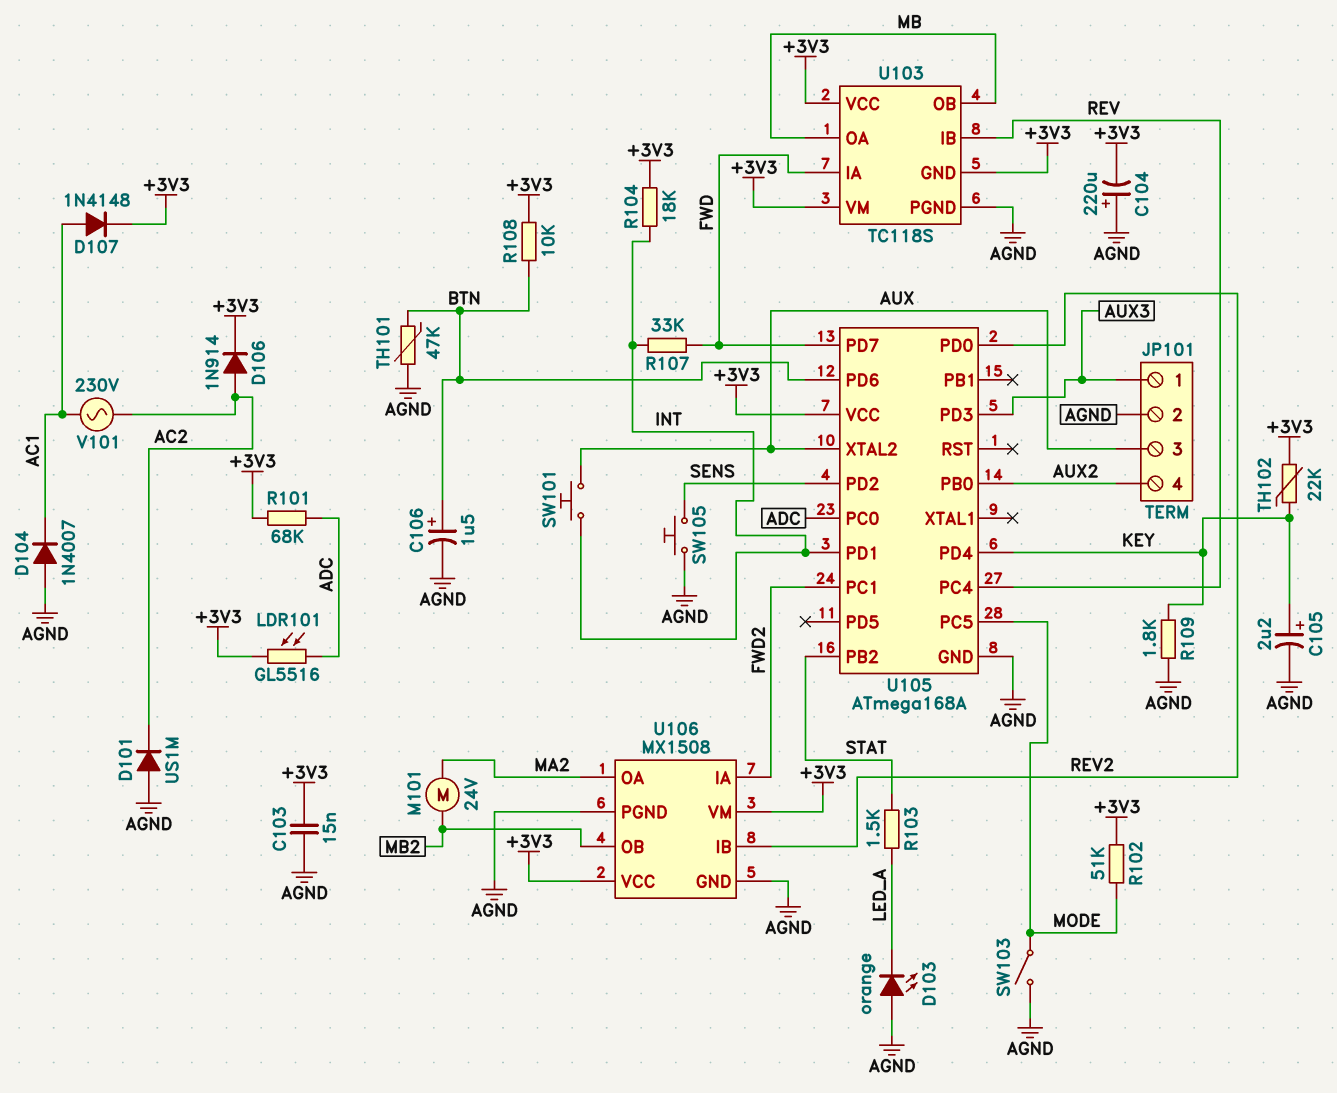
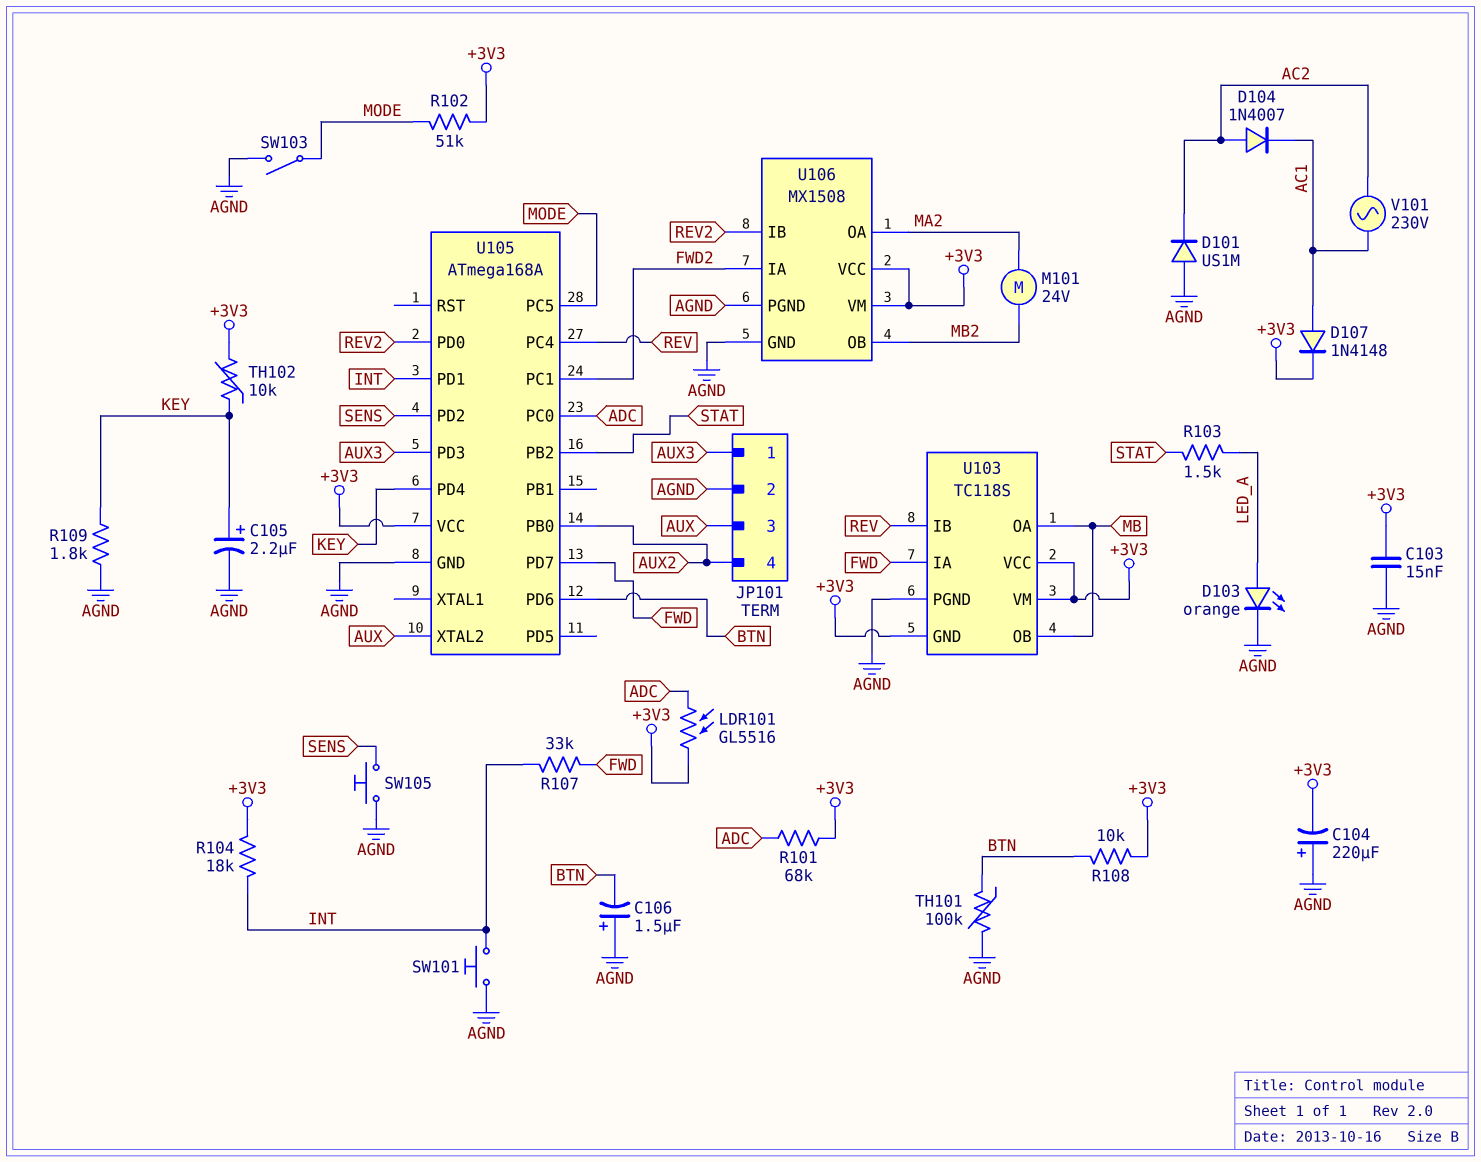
C106: 1.5uF (plus BTN, minus AGND) -> 1.5uF (plus AGND, minus BTN)
D103: LED orange (A AGND, K LED_A) -> LED orange (A LED_A, K AGND)
D104: diode 1N4007 (A AGND, K AC1) -> diode 1N4007 (A AC2, K AC1)
D106: diode 1N914 (A AC2, K +3V3) -> none
SW101: button (AUX, INT) -> button (AGND, INT)
TH101: 47k (AGND, BTN) -> 100k (AGND, BTN)
TH102: 22k (+3V3, KEY) -> 10k (+3V3, KEY)

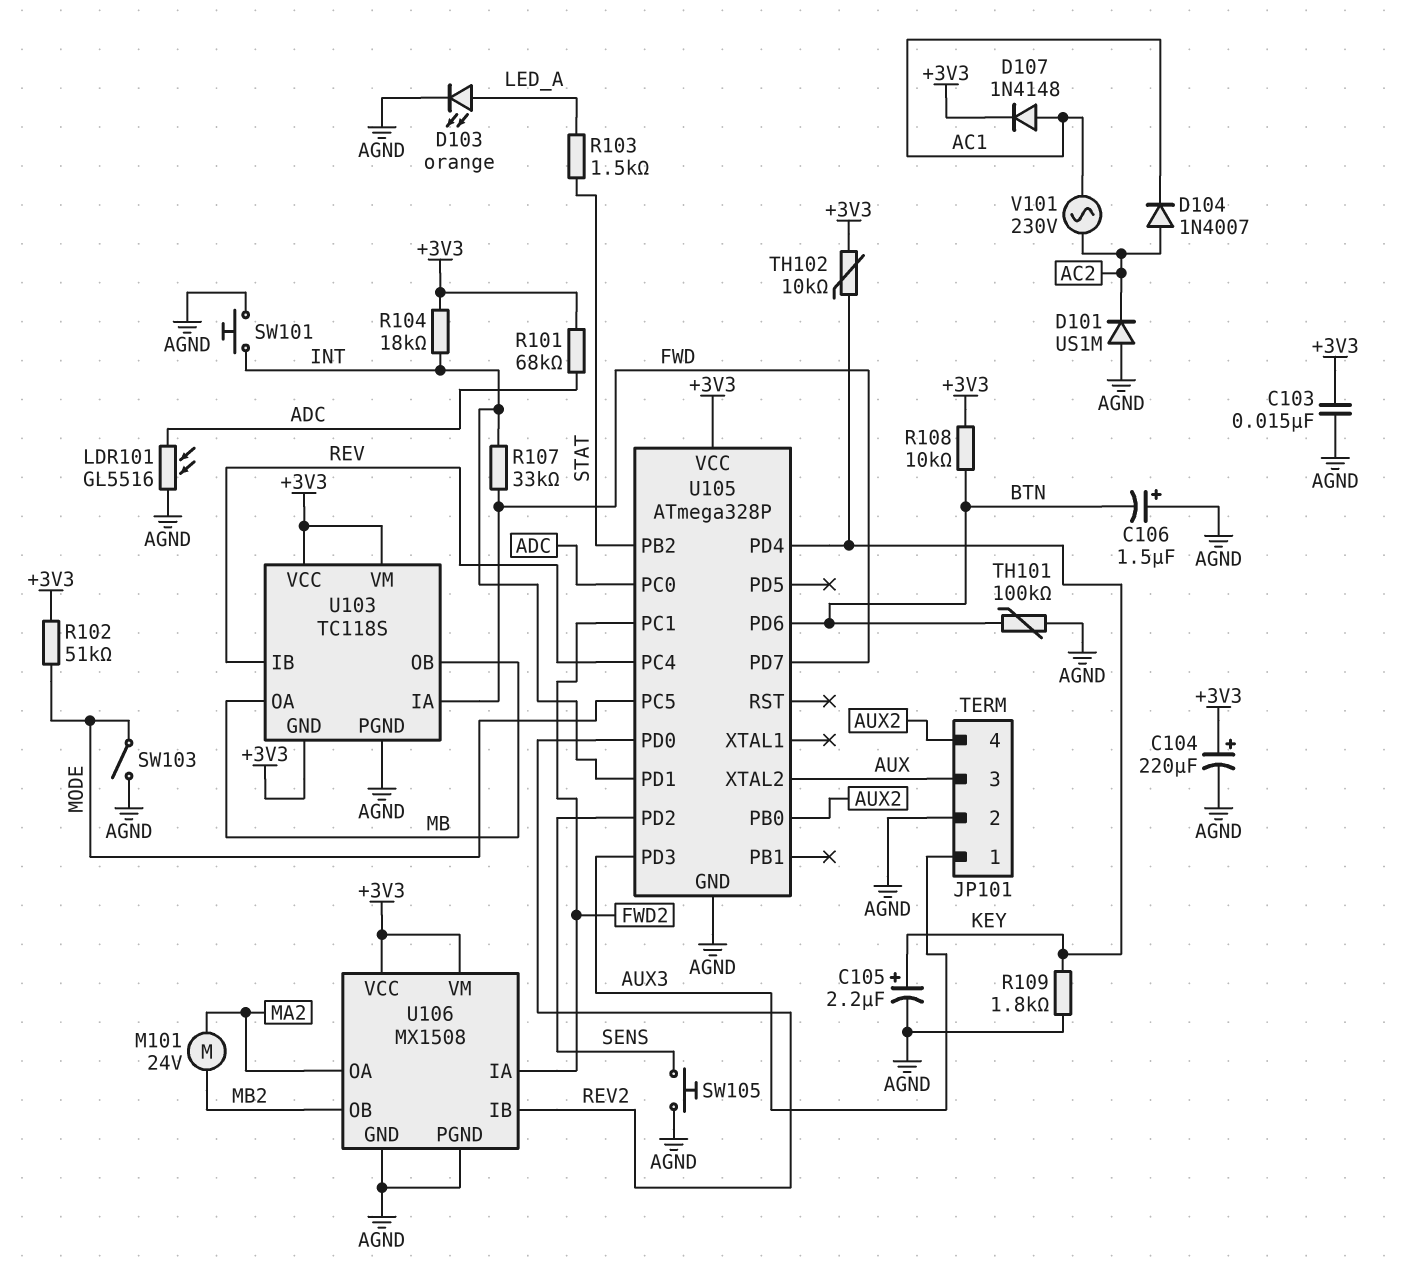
C104: 220uF (plus AGND, minus +3V3) -> 220uF (plus +3V3, minus AGND)
LDR101: GL5516 (+3V3, ADC) -> GL5516 (ADC, AGND)
U105: ATmega168A -> ATmega328P

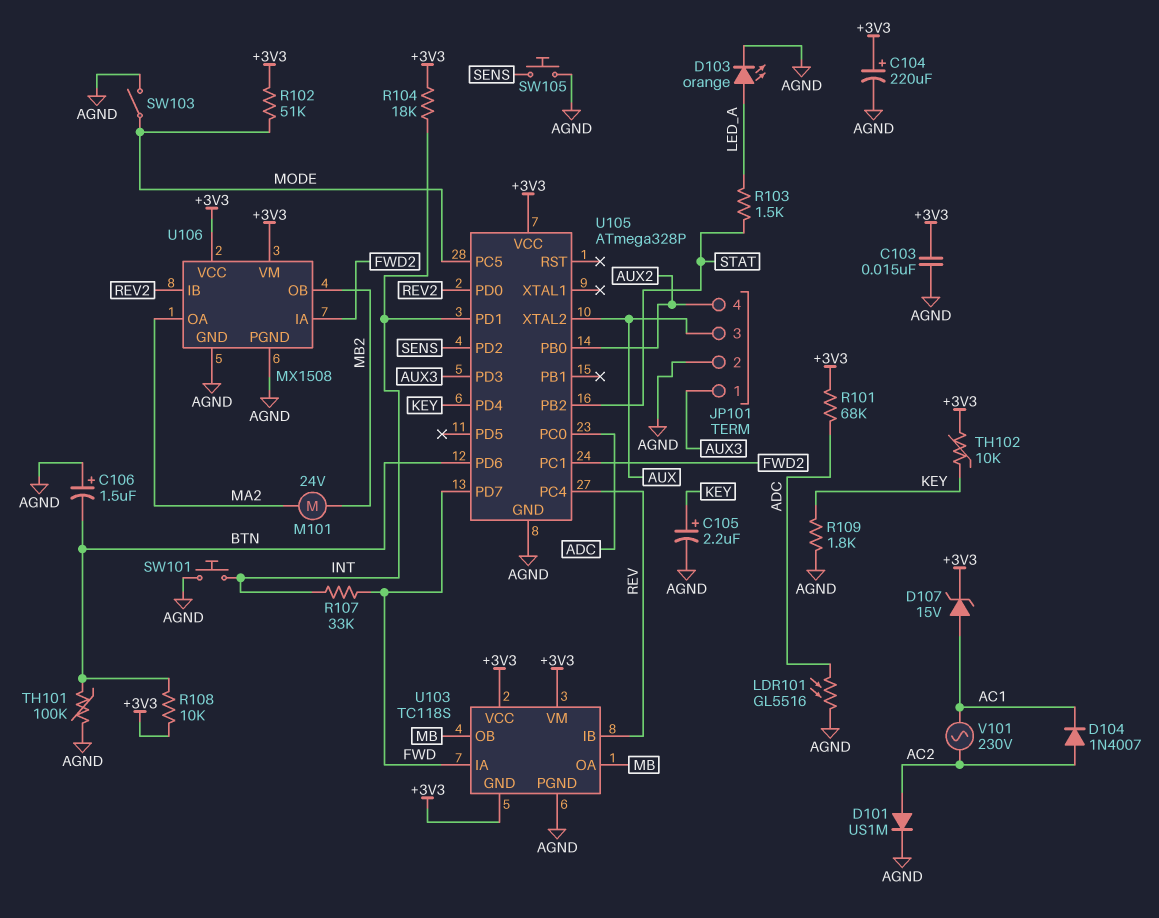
D101: diode US1M (A AGND, K AC2) -> diode US1M (A AC2, K AGND)
D107: diode 1N4148 (A AC1, K +3V3) -> zener 15V (A AC1, K +3V3)

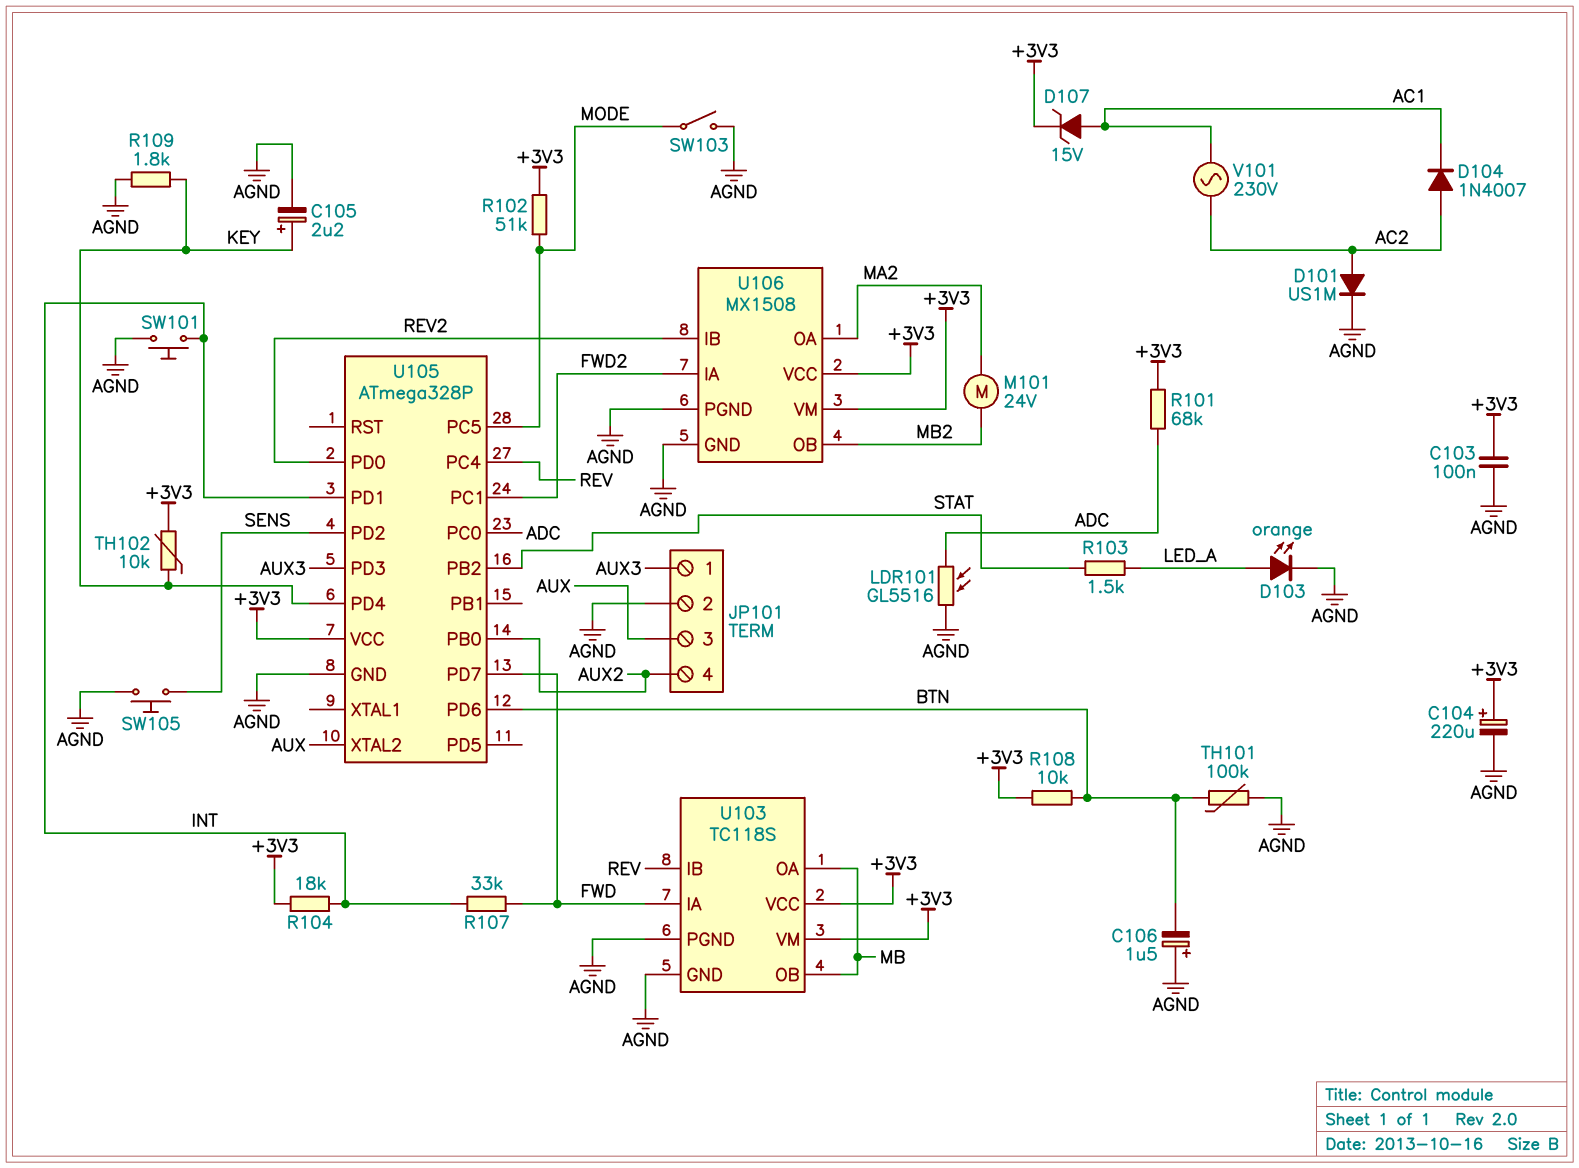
C103: 15nF (+3V3, AGND) -> 100nF (+3V3, AGND)
U103 pin GND: +3V3 -> AGND

